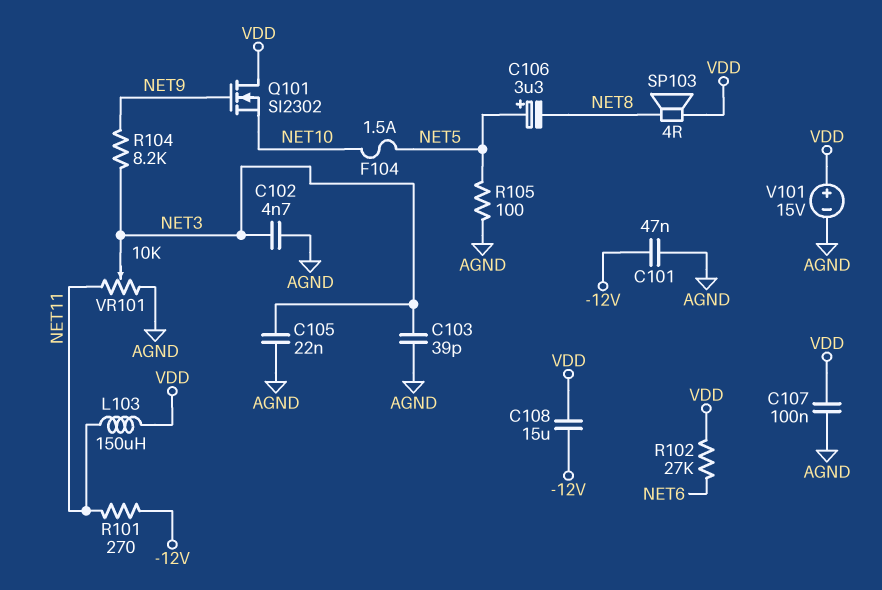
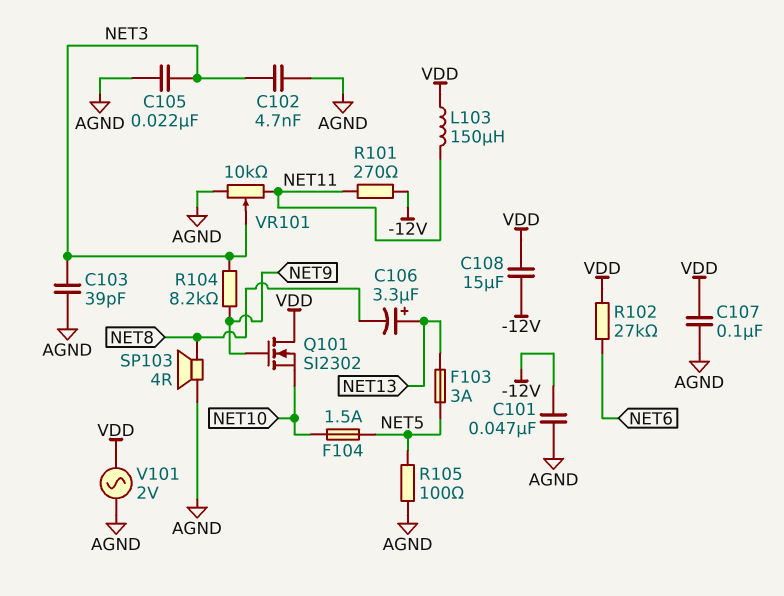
C106: 3.3uF (plus NET5, minus NET8) -> 3.3uF (plus NET13, minus NET8)
F103: none -> 3A (NET5, NET13)
SP103: speaker 4R (NET8, VDD) -> speaker 4R (AGND, NET8)
V101: 15V (plus VDD, minus AGND) -> AC 2V (AGND, VDD)

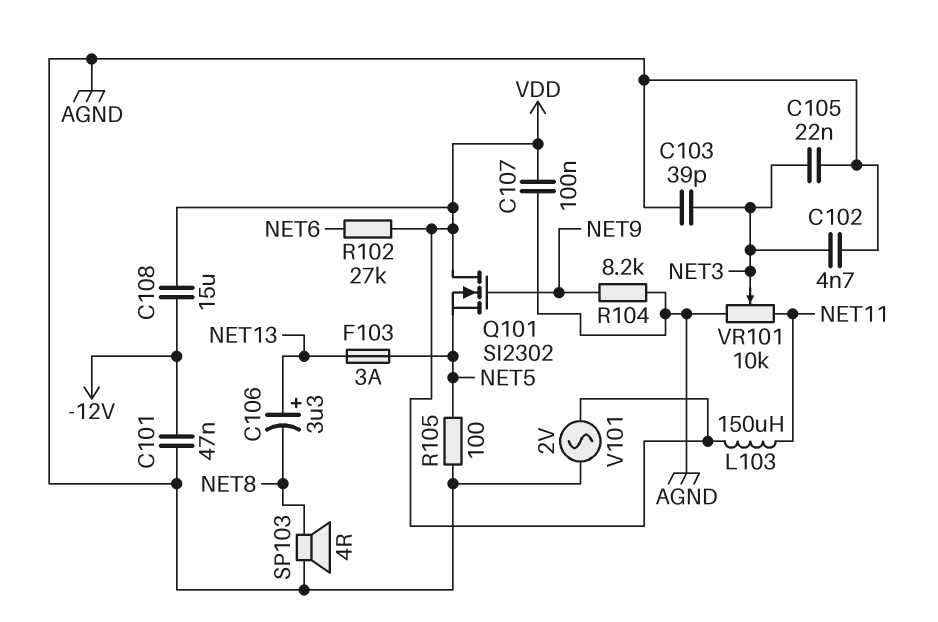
F104: 1.5A (NET5, NET10) -> none
Q101: NMOS SI2302 (G NET9, D VDD, S NET10) -> NMOS SI2302 (G NET9, D VDD, S NET5)
R101: 270 (-12V, NET11) -> none
R104: 8.2k (NET3, NET9) -> 8.2k (AGND, NET9)

